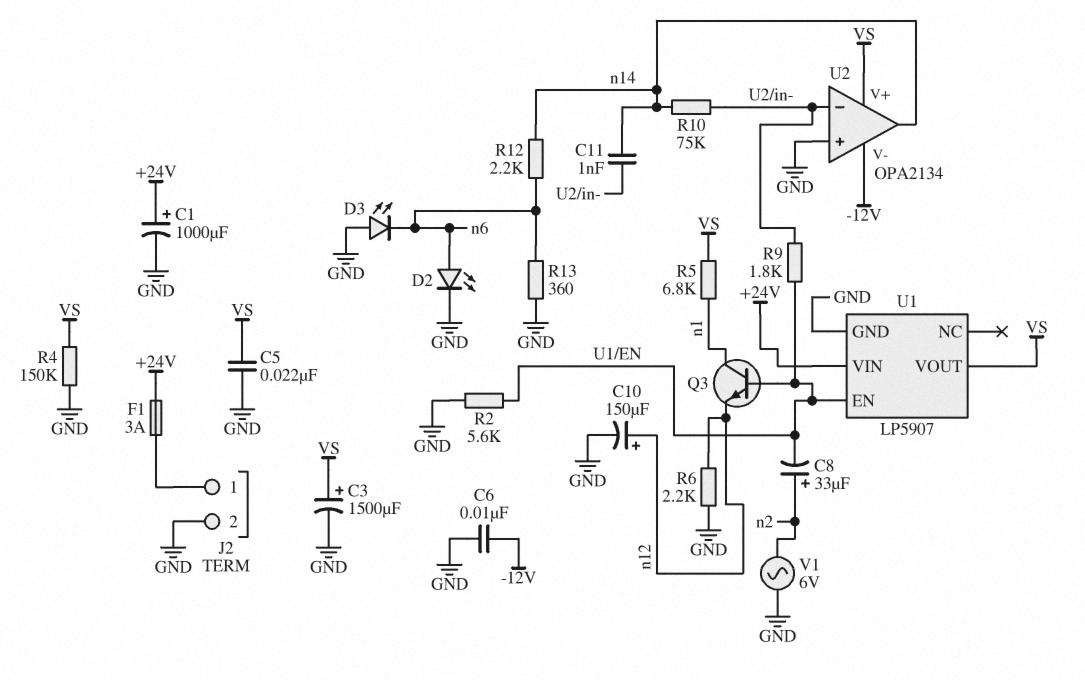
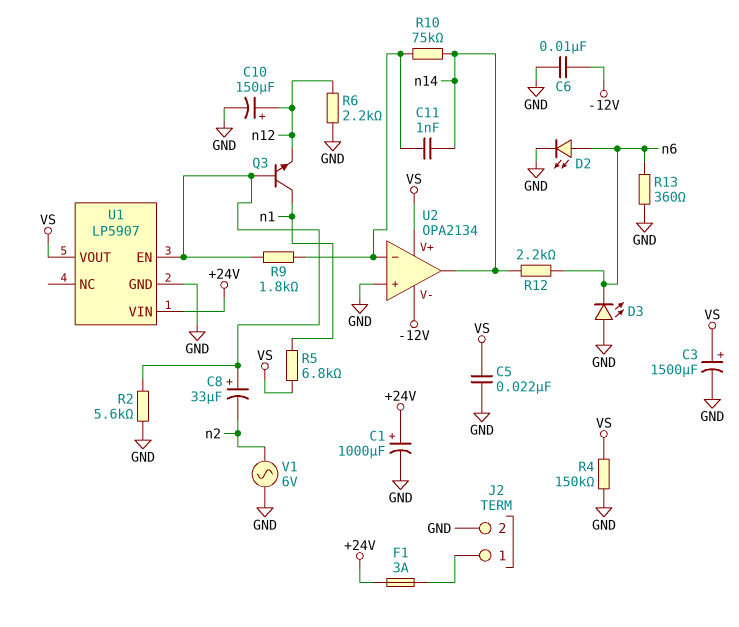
C8: 33uF (plus n2, minus U1/EN) -> 33uF (plus U1/EN, minus n2)

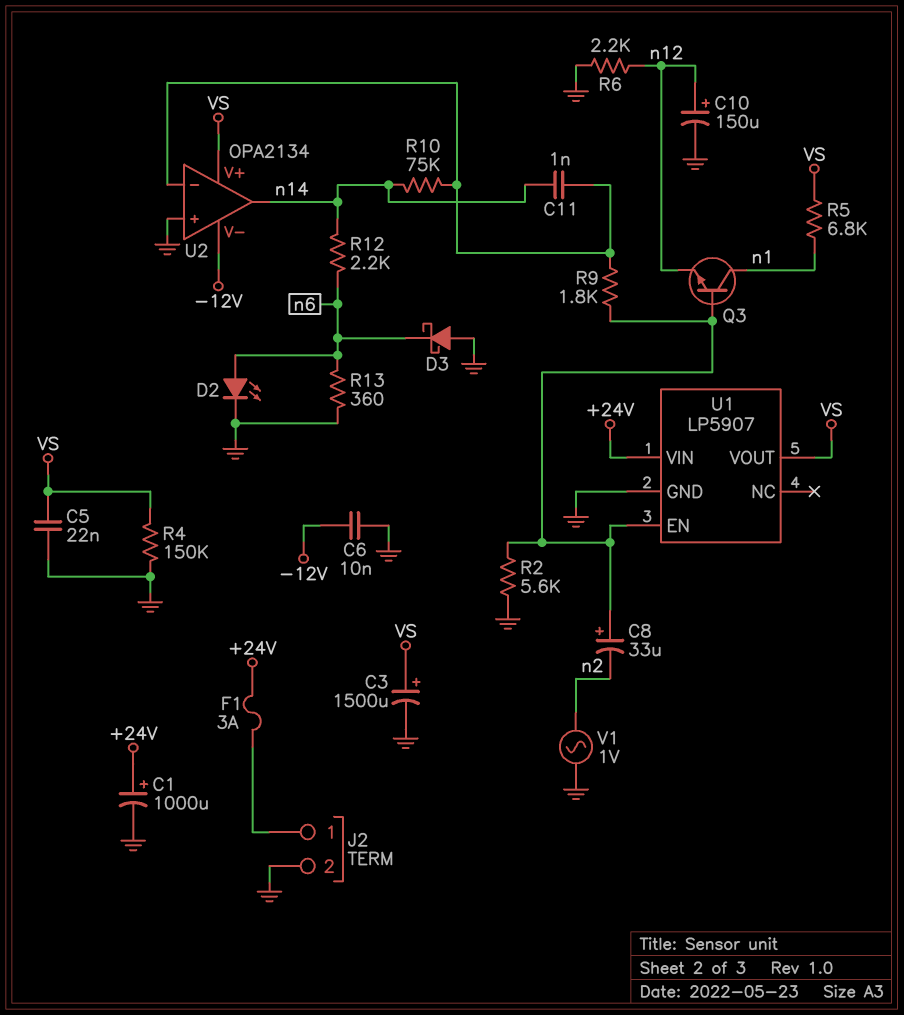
D3: LED (A GND, K n6) -> schottky (A GND, K n6)
V1: AC 6V (GND, n2) -> AC 1V (GND, n2)

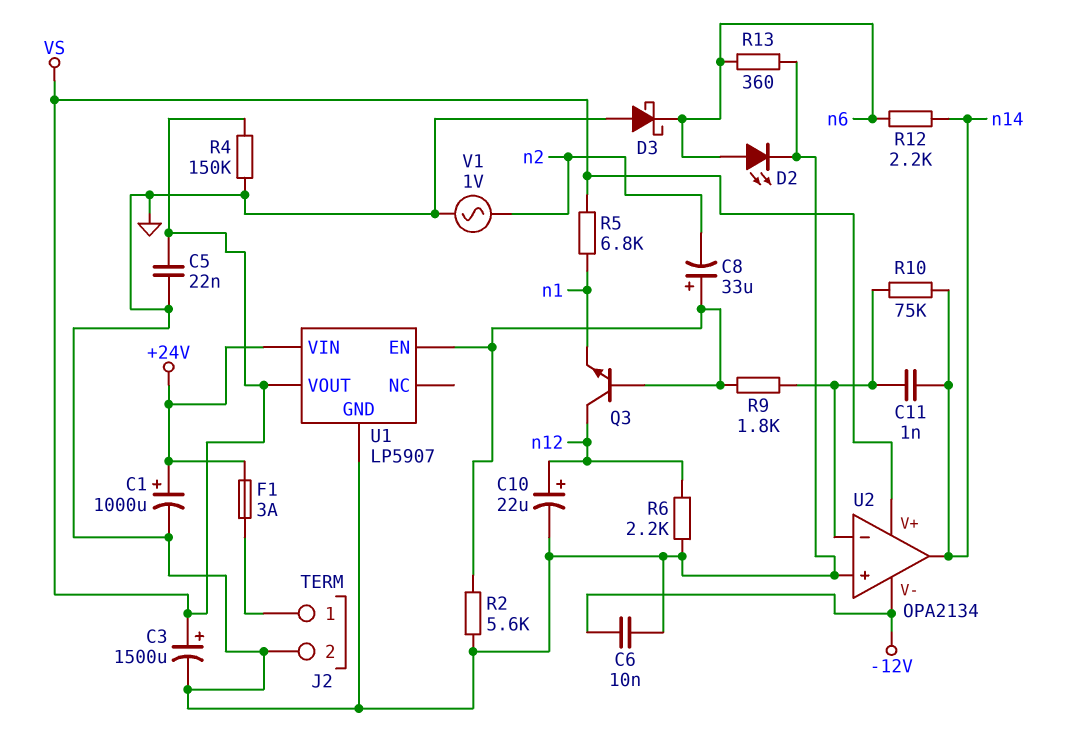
C10: 150uF (plus n12, minus GND) -> 22uF (plus n12, minus GND)
Q3: NPN (B U1/EN, C n1, E n12) -> NPN (B U1/EN, C n12, E n1)

